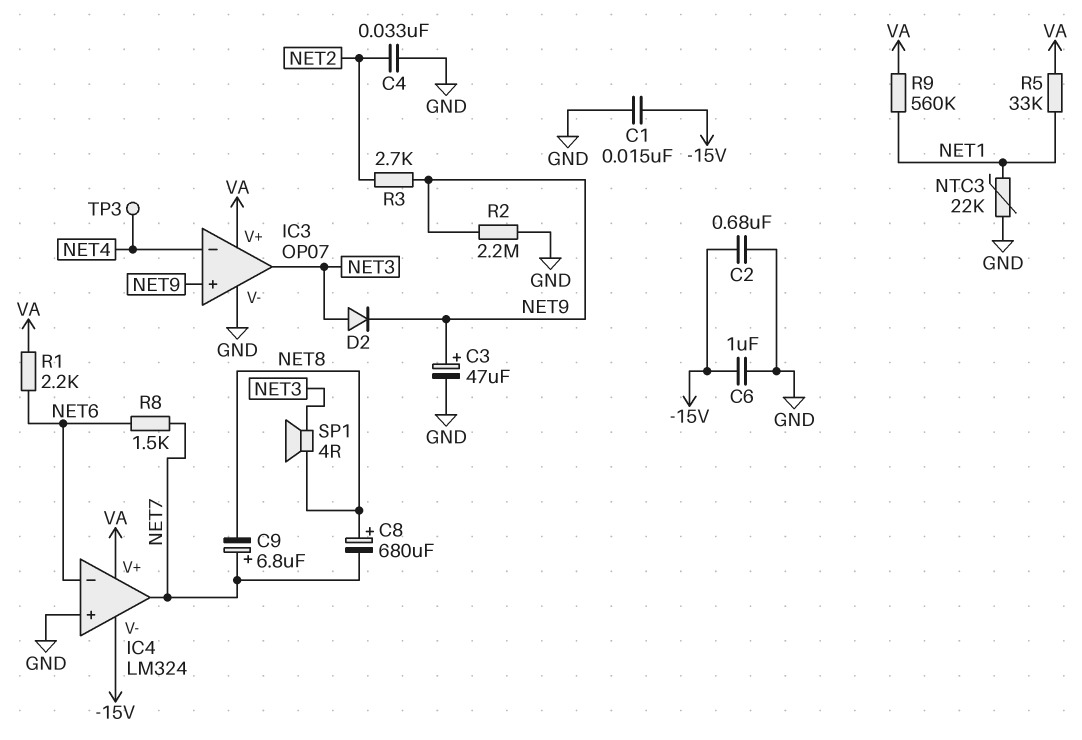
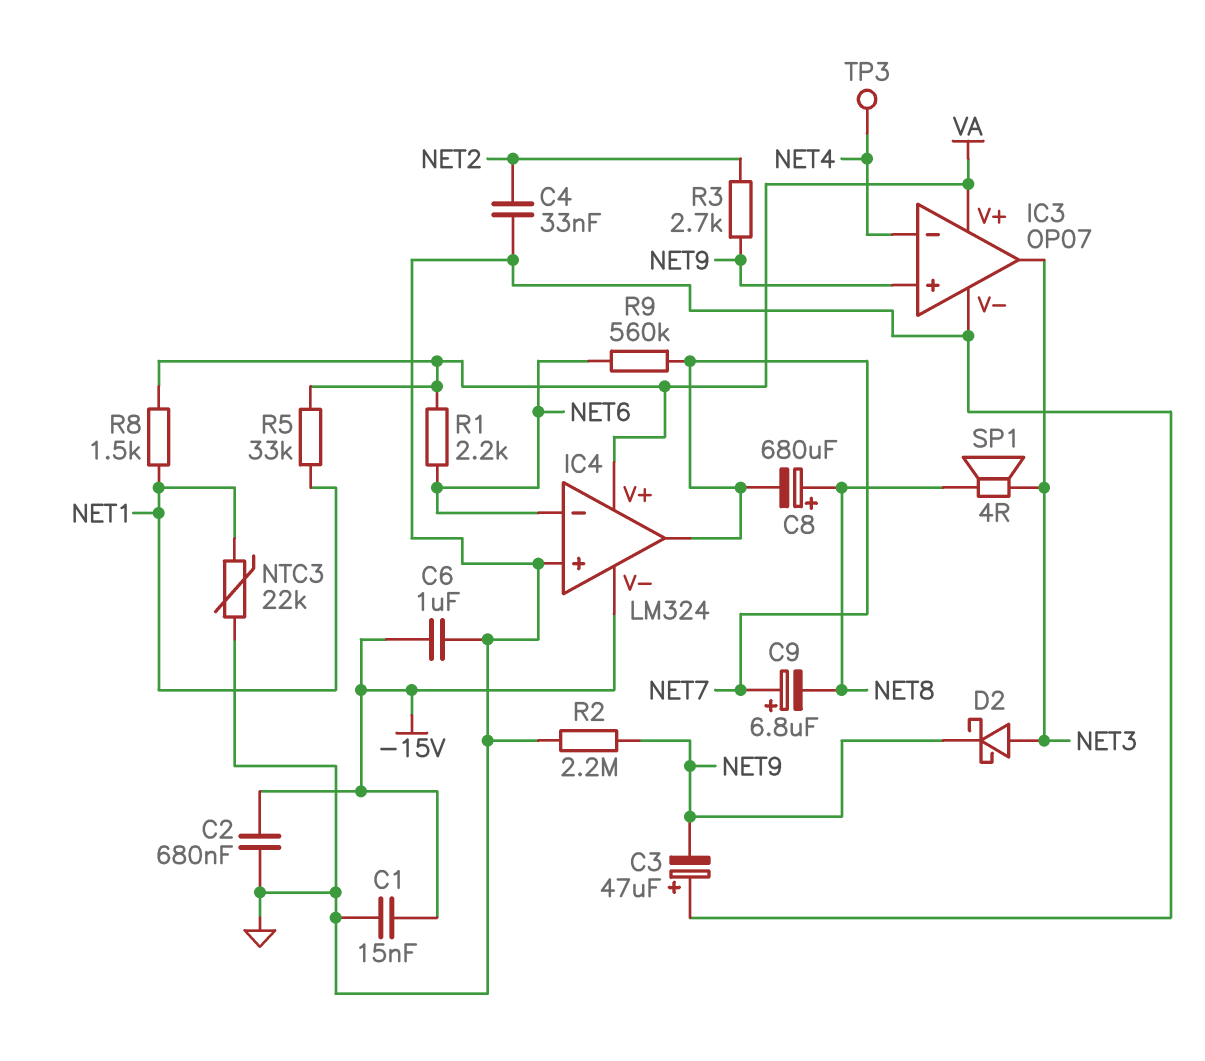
C3: 47uF (plus NET9, minus GND) -> 47uF (plus GND, minus NET9)
D2: diode (A NET3, K NET9) -> schottky (A NET3, K NET9)
R8: 1.5k (NET6, NET7) -> 1.5k (NET1, VA)
R9: 560k (NET1, VA) -> 560k (NET6, NET7)

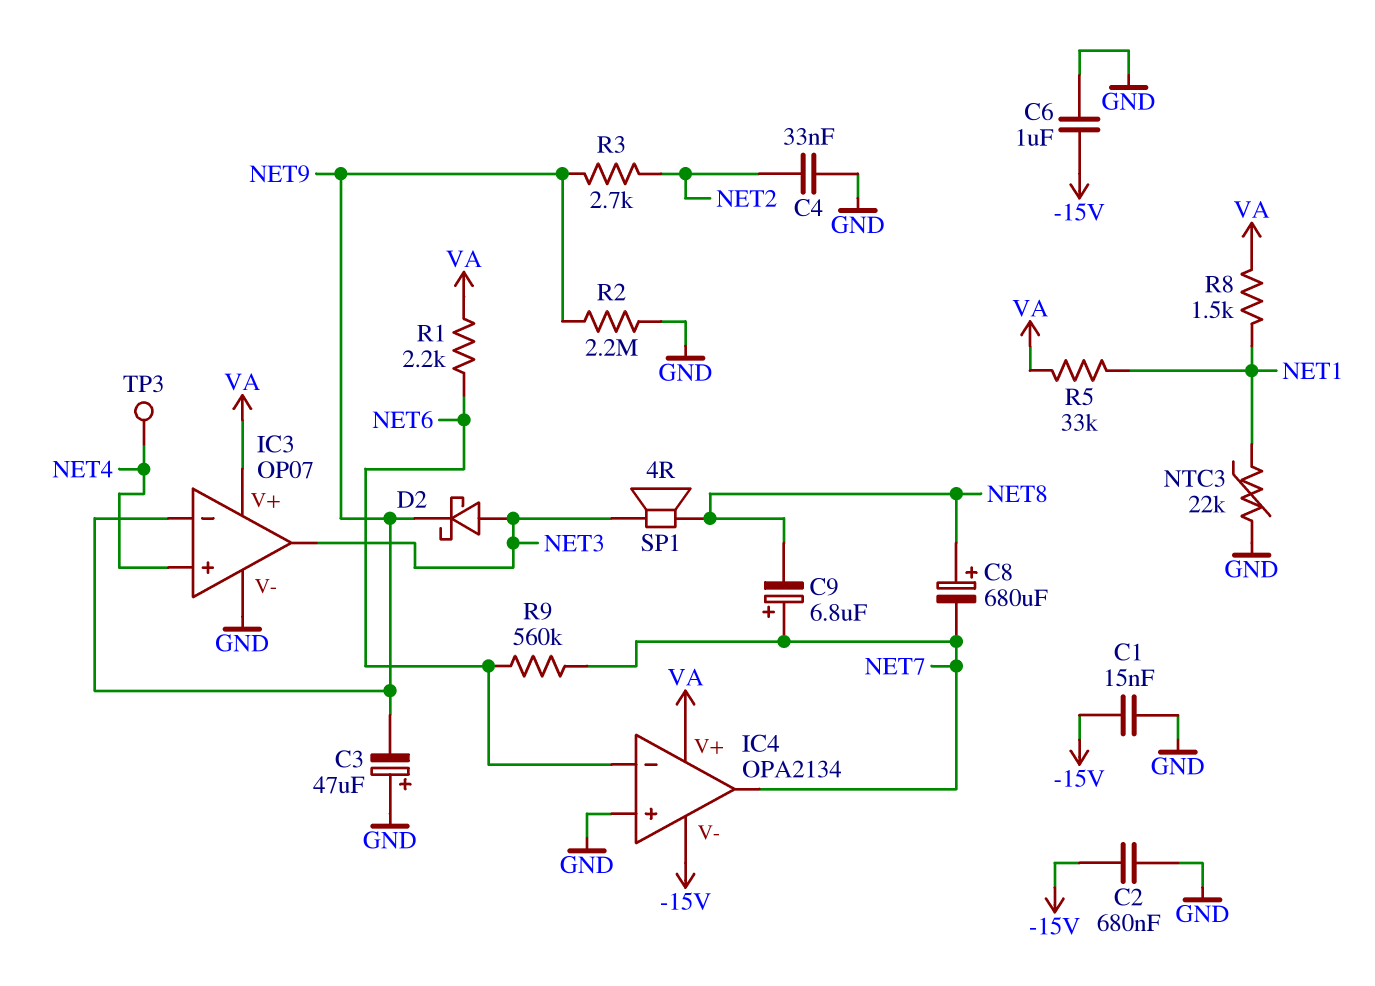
IC3 pin in+: NET9 -> NET4
IC3 pin in-: NET4 -> NET9
IC4: LM324 -> OPA2134

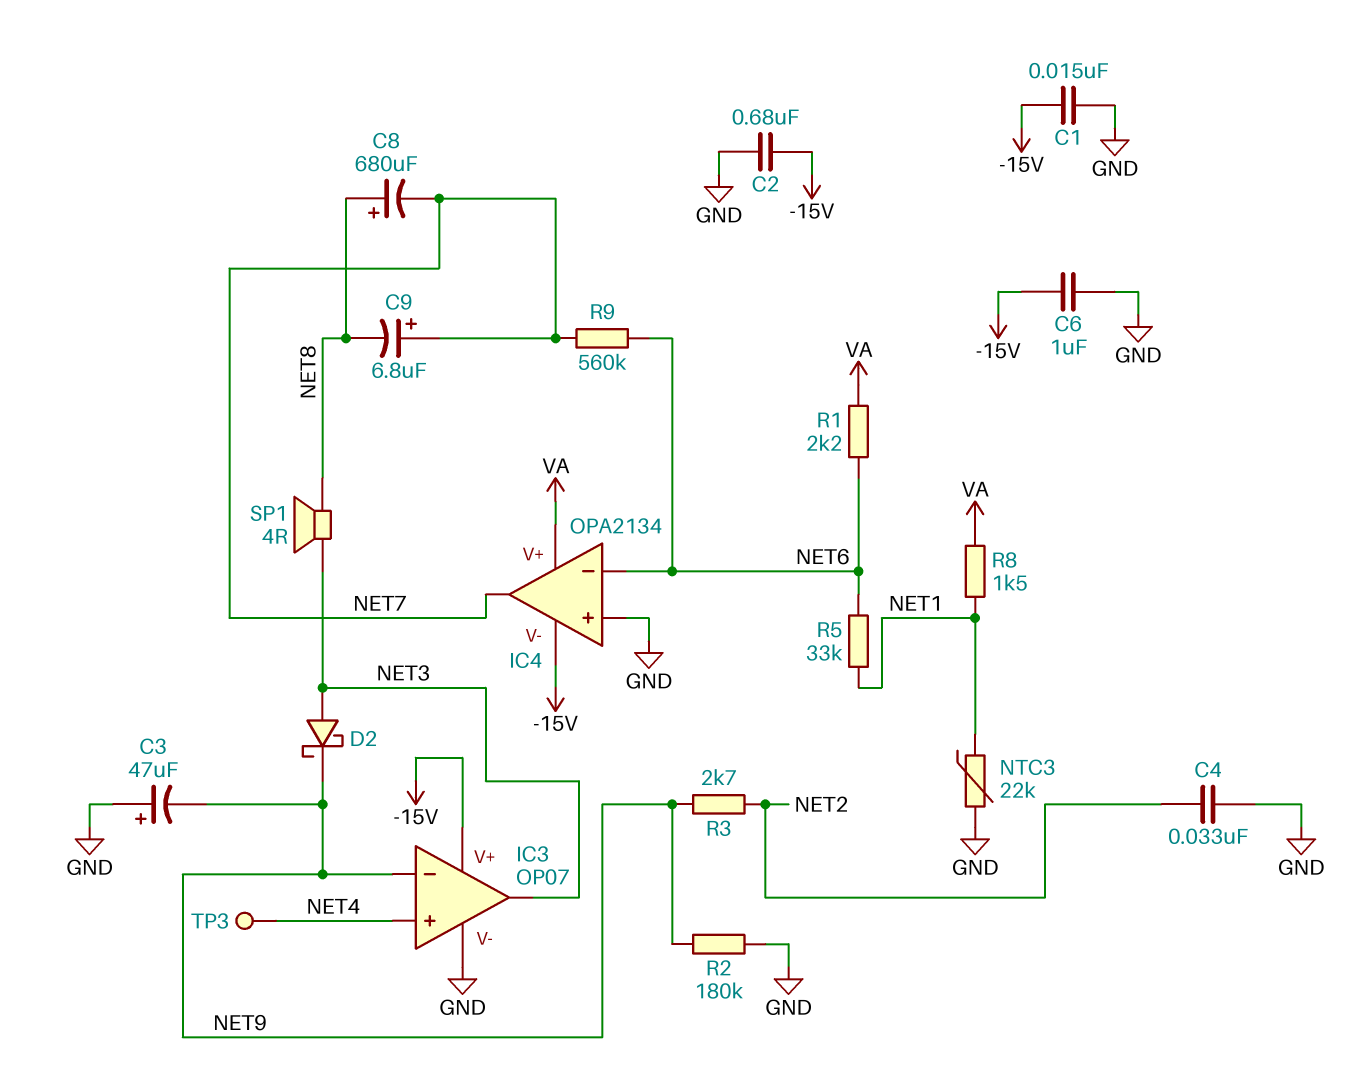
IC3 pin V+: VA -> -15V
R2: 2.2M (GND, NET9) -> 180k (GND, NET9)
R5: 33k (NET1, VA) -> 33k (NET1, NET6)

